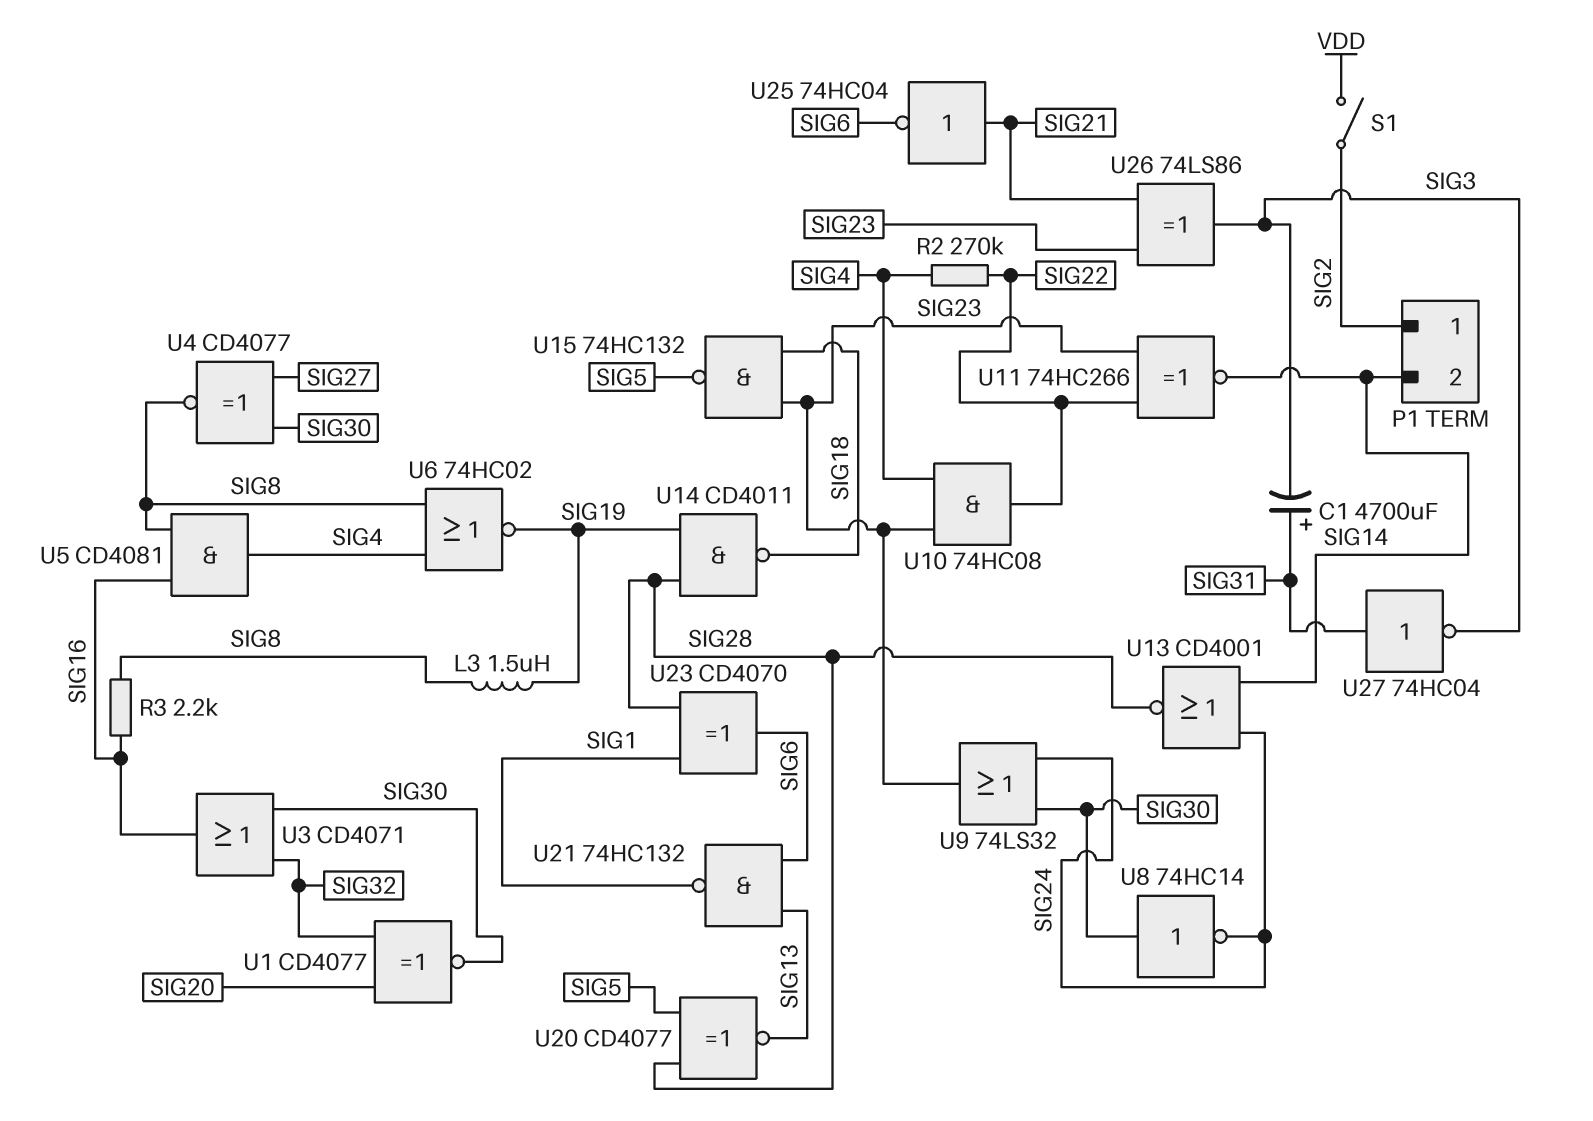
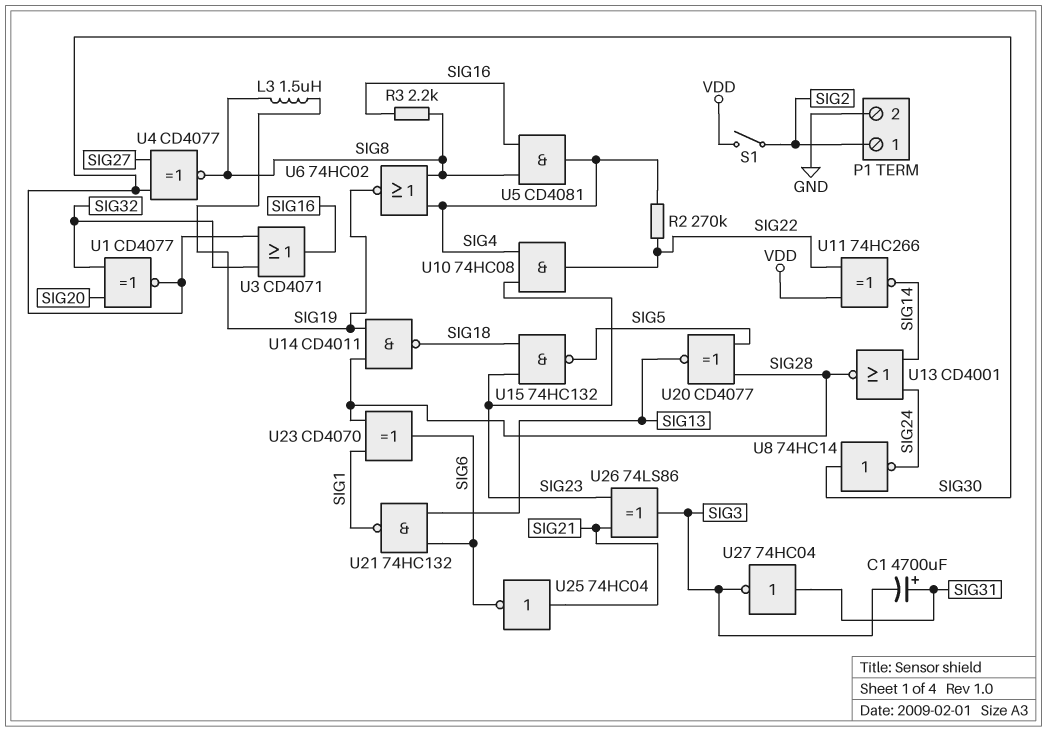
P1 pin 2: SIG14 -> GND
U9: OR 74LS32 (in SIG24, in SIG30, out SIG23) -> none
U11: XNOR 74HC266 (in SIG22, in SIG23, out SIG14) -> XNOR 74HC266 (in SIG22, in VDD, out SIG14)

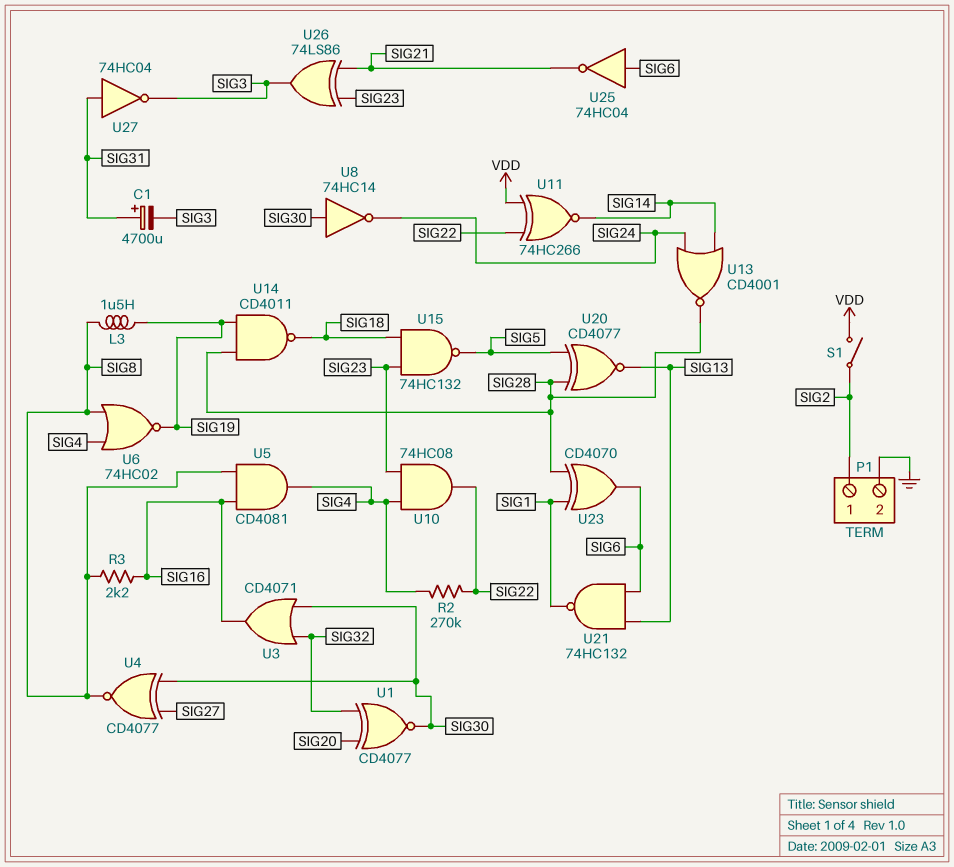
U25: NOT 74HC04 (in SIG21, out SIG6) -> NOT 74HC04 (in SIG6, out SIG21)

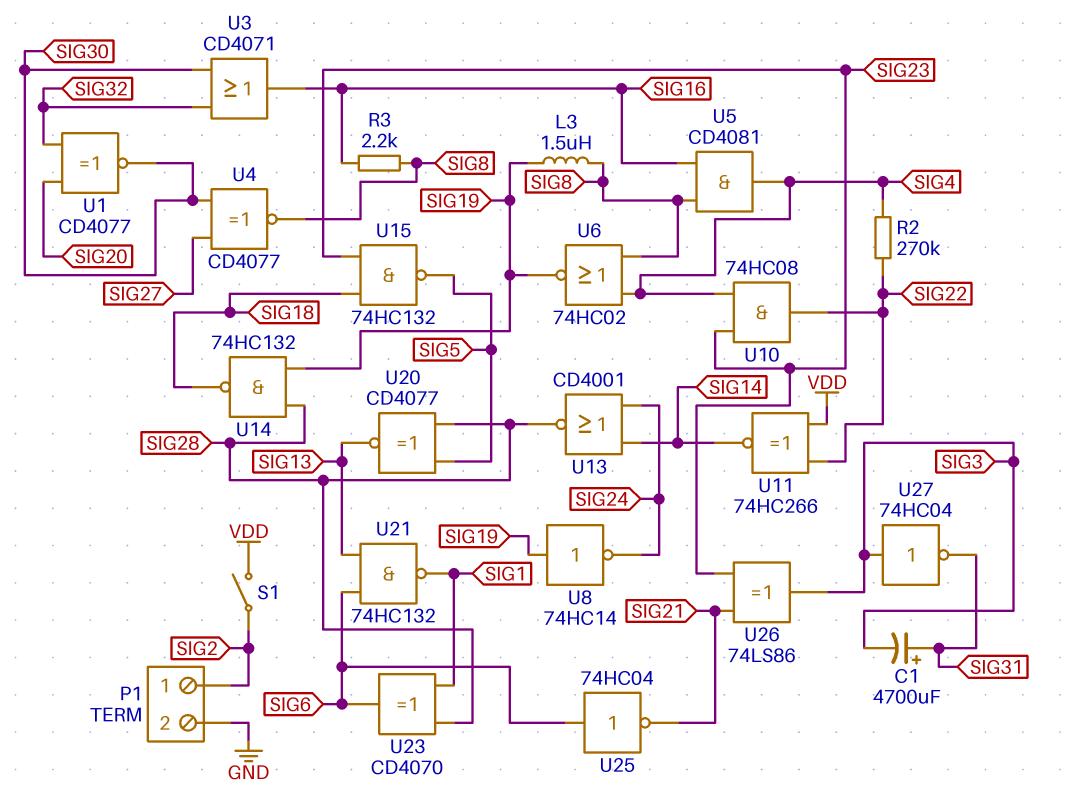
U8: NOT 74HC14 (in SIG30, out SIG24) -> NOT 74HC14 (in SIG19, out SIG24)
U14: NAND CD4011 (in SIG19, in SIG28, out SIG18) -> NAND 74HC132 (in SIG19, in SIG28, out SIG18)
U27: NOT 74HC04 (in SIG31, out SIG3) -> NOT 74HC04 (in SIG3, out SIG31)

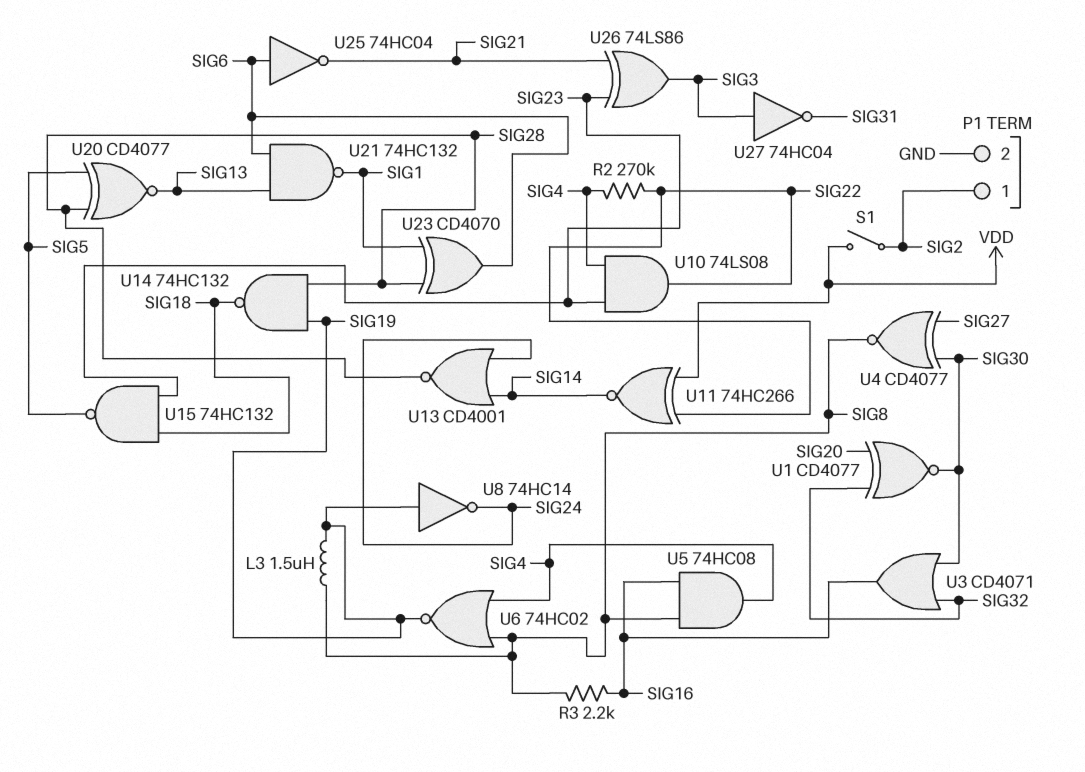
C1: 4700uF (plus SIG31, minus SIG3) -> none
U5: AND CD4081 (in SIG8, in SIG16, out SIG4) -> AND 74HC08 (in SIG8, in SIG16, out SIG4)
U10: AND 74HC08 (in SIG4, in SIG23, out SIG22) -> AND 74LS08 (in SIG4, in SIG23, out SIG22)

